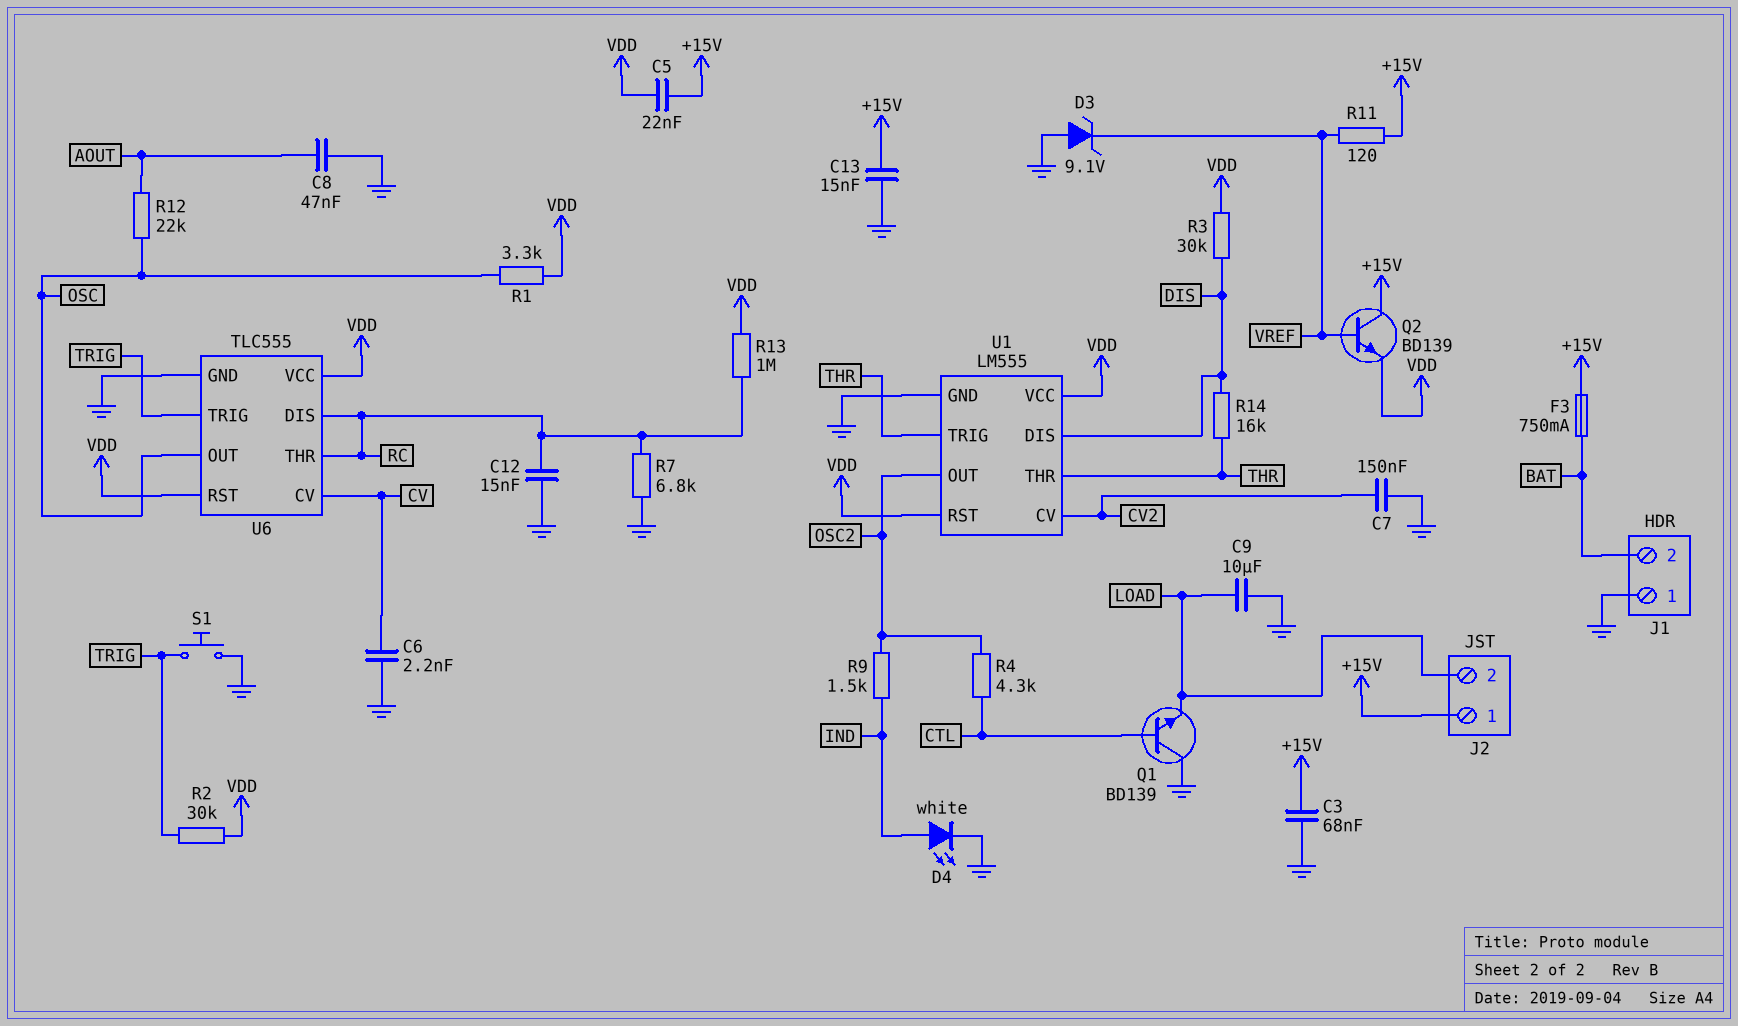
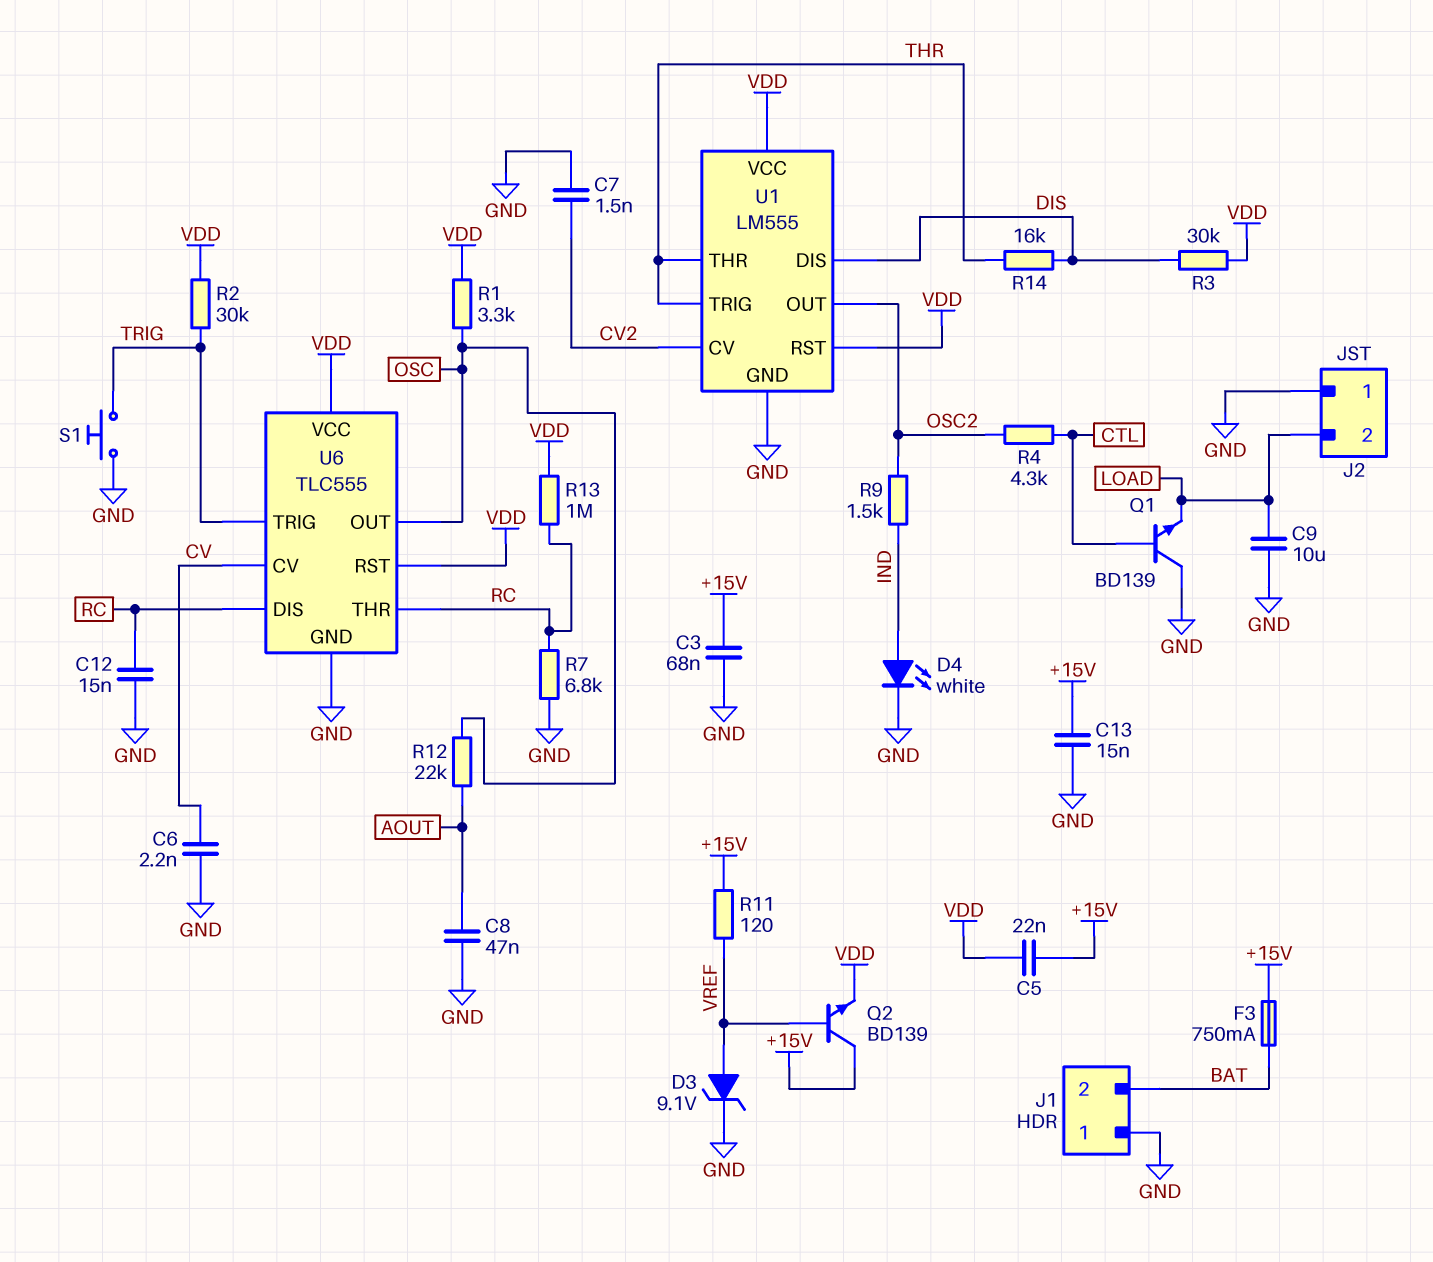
C7: 150nF (CV2, GND) -> 1.5nF (CV2, GND)
D3: zener 9.1V (A GND, K VREF) -> zener 9.1V (A VREF, K GND)
J2 pin 1: +15V -> GND

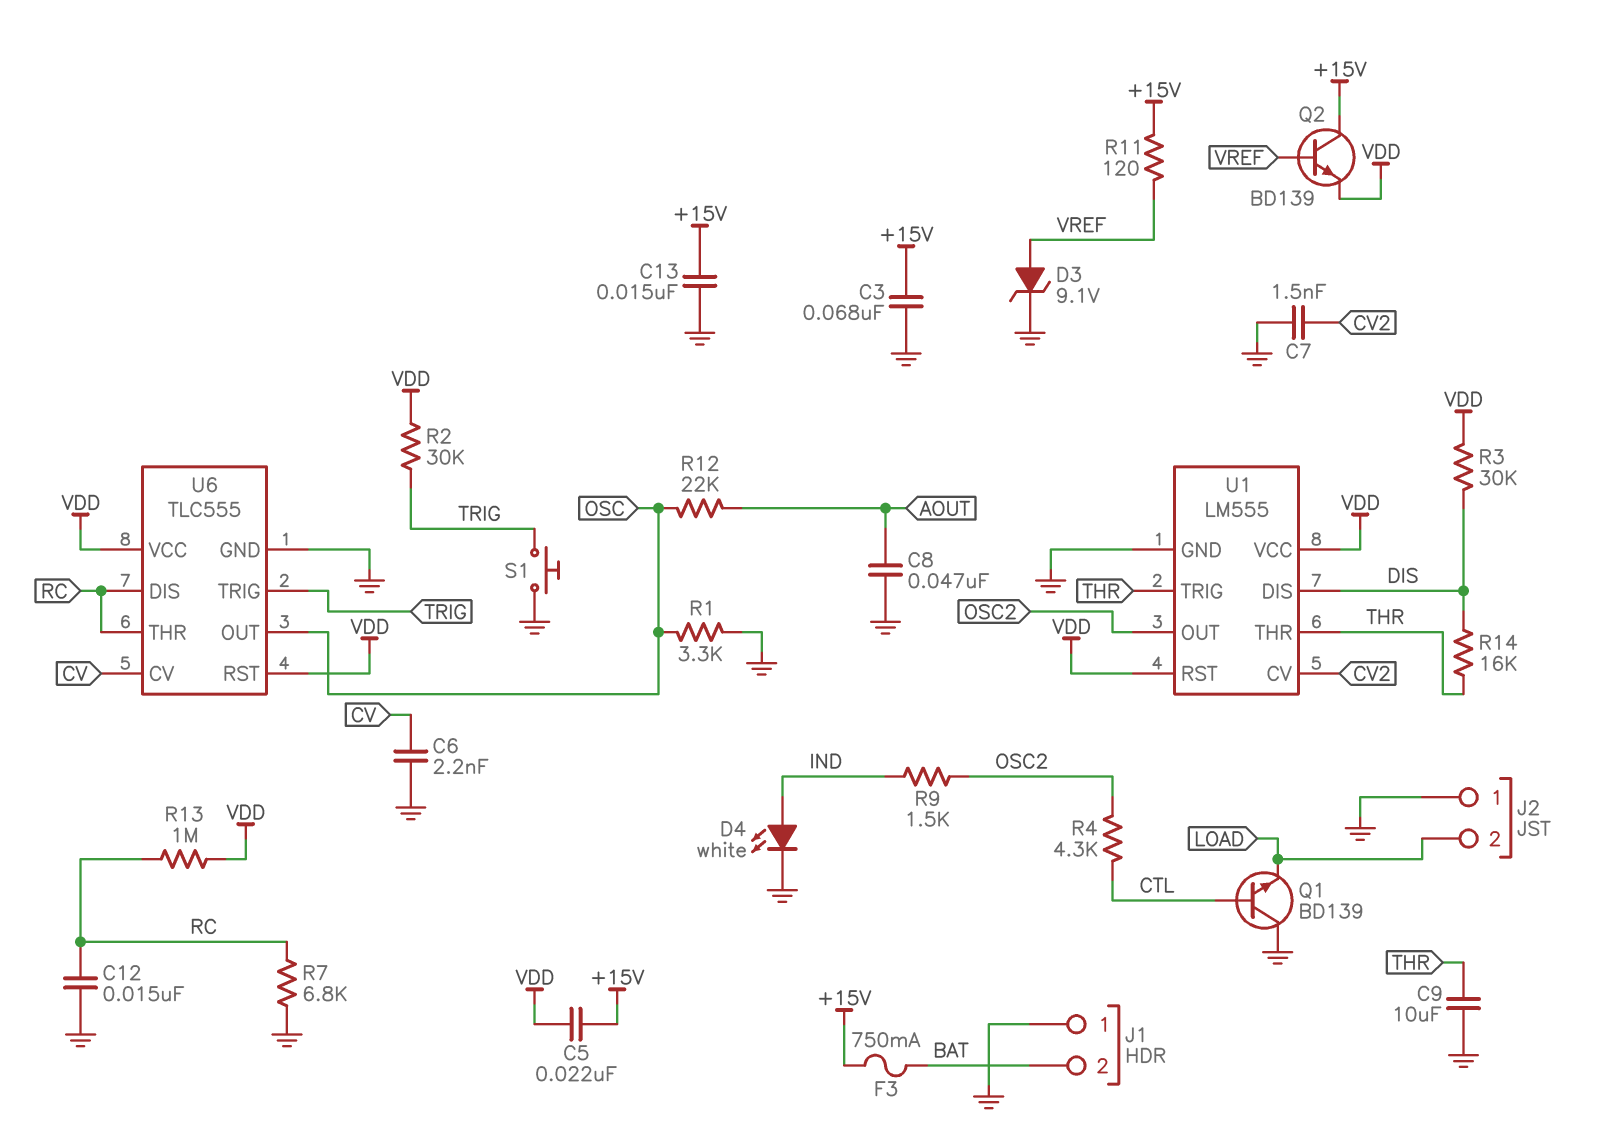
C9: 10uF (GND, LOAD) -> 10uF (GND, THR)
R1: 3.3k (OSC, VDD) -> 3.3k (GND, OSC)

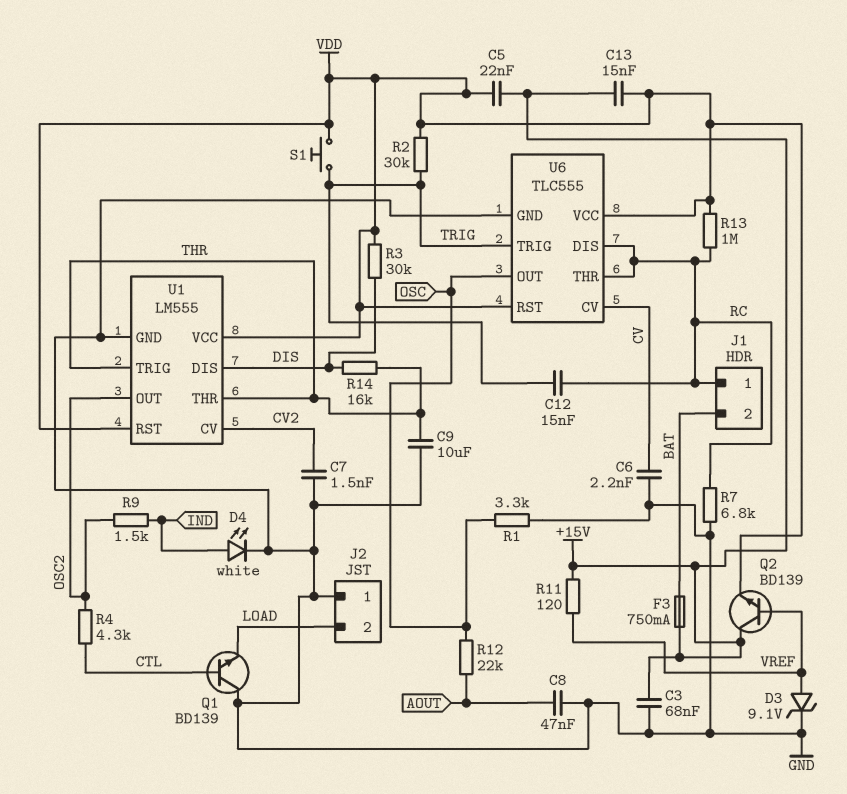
C12: 15nF (GND, RC) -> 15nF (RC, TRIG)
C13: 15nF (+15V, GND) -> 15nF (+15V, VDD)
J1 pin 1: GND -> RC
S1: button (GND, TRIG) -> button (TRIG, VDD)

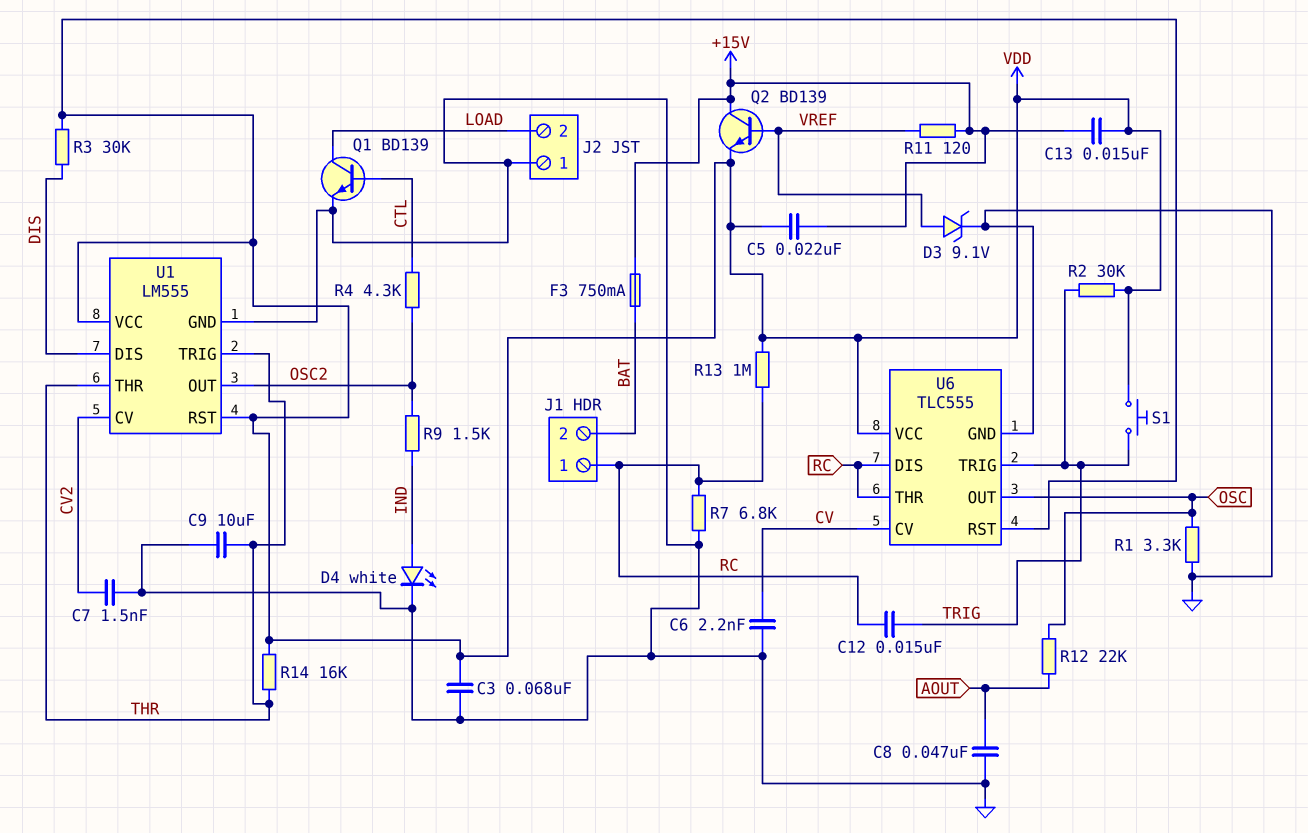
C3: 68nF (+15V, GND) -> 68nF (GND, VDD)
Q1: NPN BD139 (B CTL, C GND, E LOAD) -> NPN BD139 (B CTL, C LOAD, E GND)
R14: 16k (DIS, THR) -> 16k (THR, VDD)

